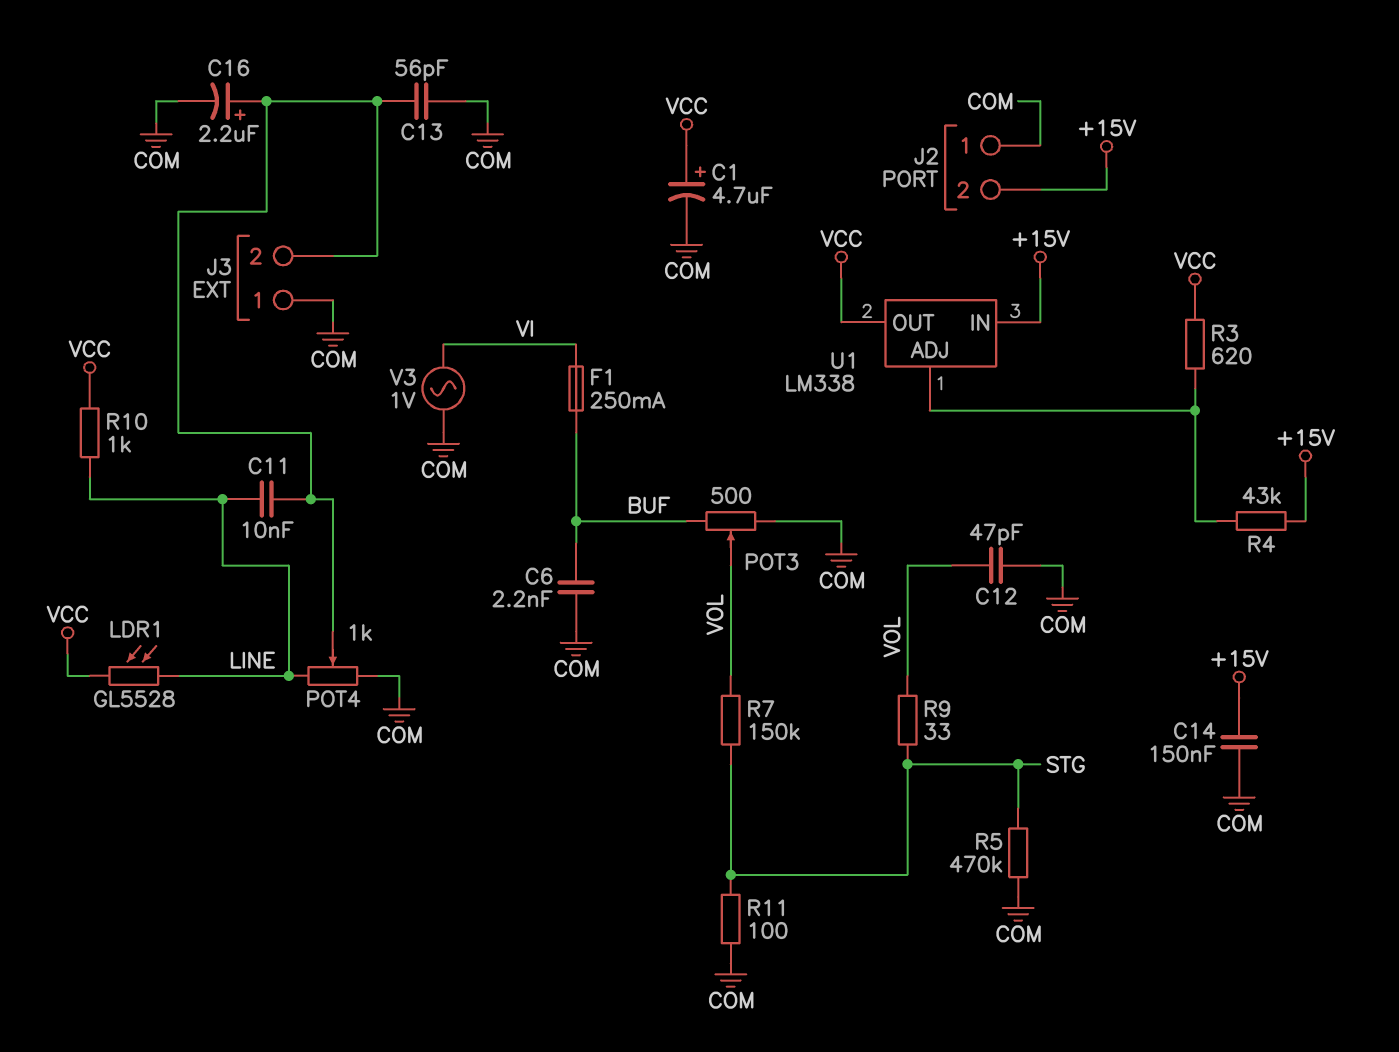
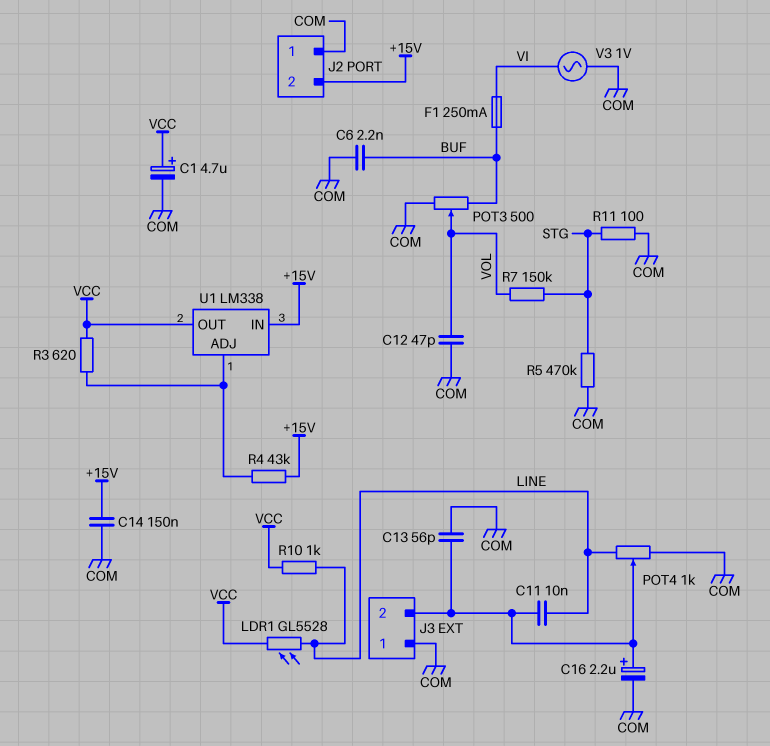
R9: 33 (STG, VOL) -> none

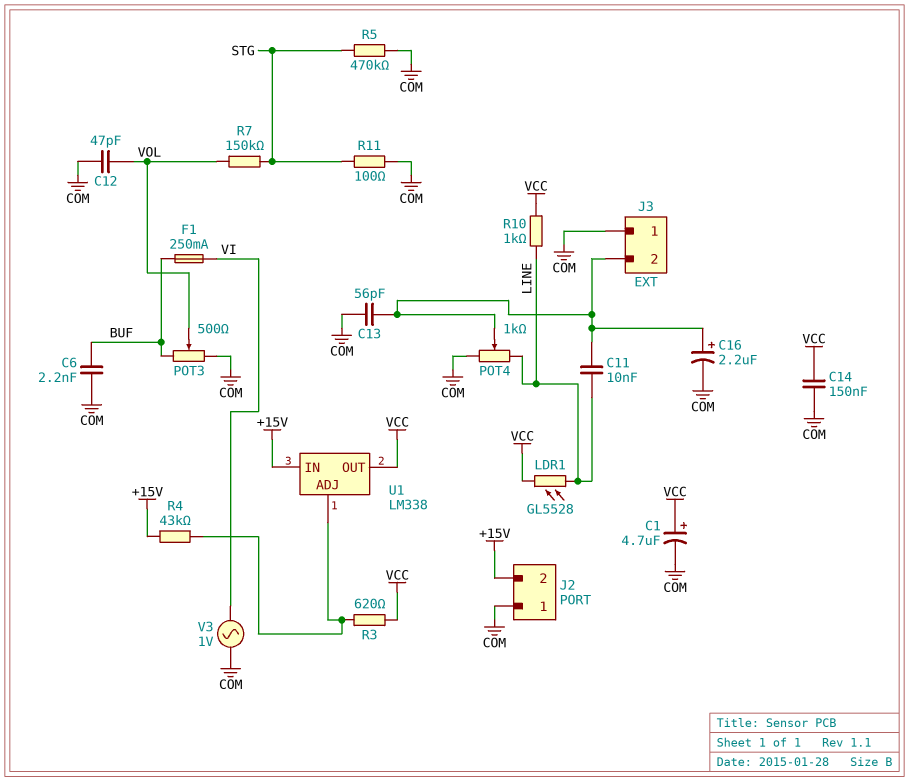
C14: 150nF (+15V, COM) -> 150nF (COM, VCC)

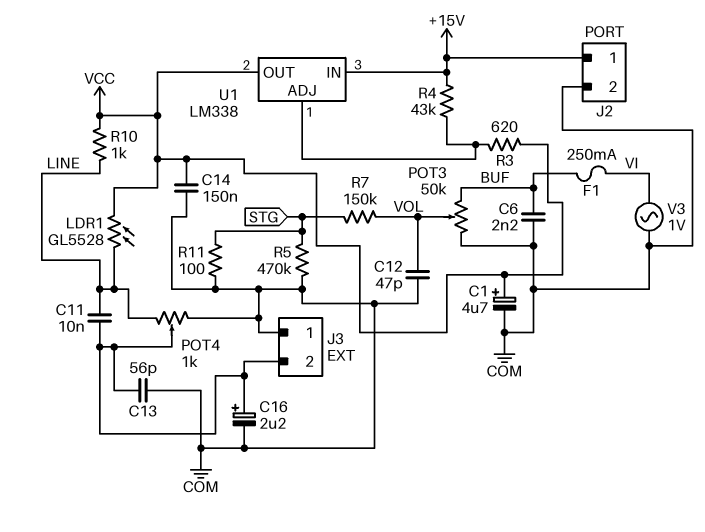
J2 pin 1: COM -> +15V
J2 pin 2: +15V -> COM
POT3: 500 (BUF, COM, wiper VOL) -> 50k (BUF, COM, wiper VOL)

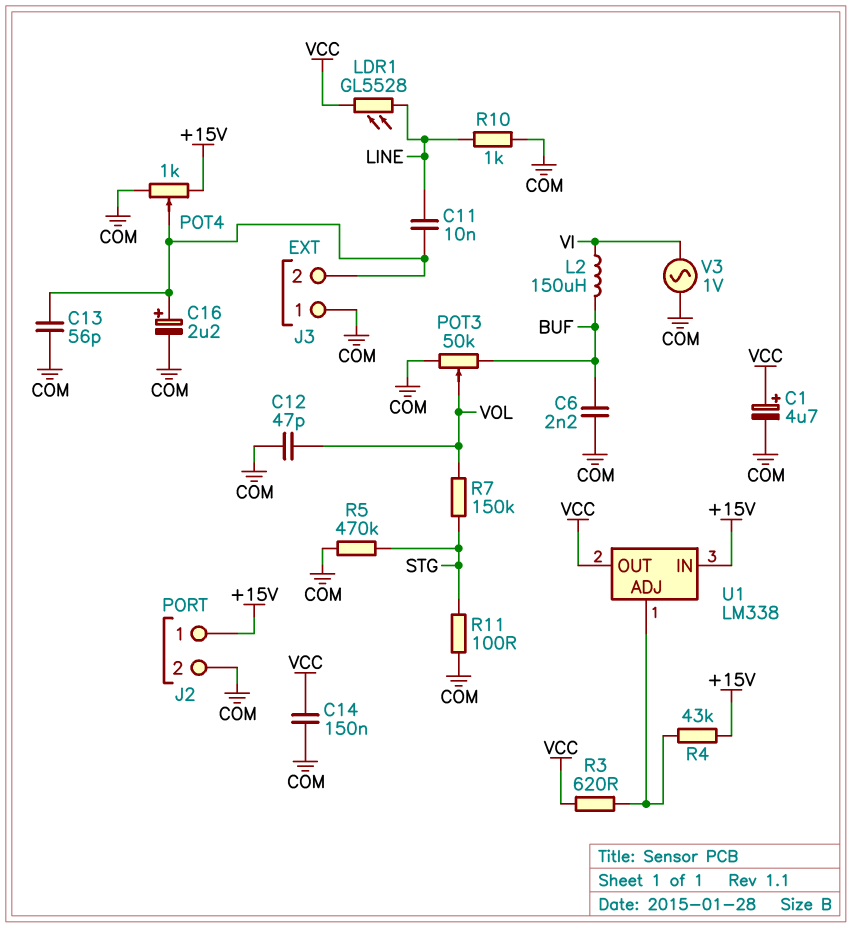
F1: 250mA (BUF, VI) -> none
L2: none -> 150uH (BUF, VI)
POT4: 1k (COM, LINE, wiper J3/2) -> 1k (+15V, COM, wiper J3/2)
R10: 1k (LINE, VCC) -> 1k (COM, LINE)

